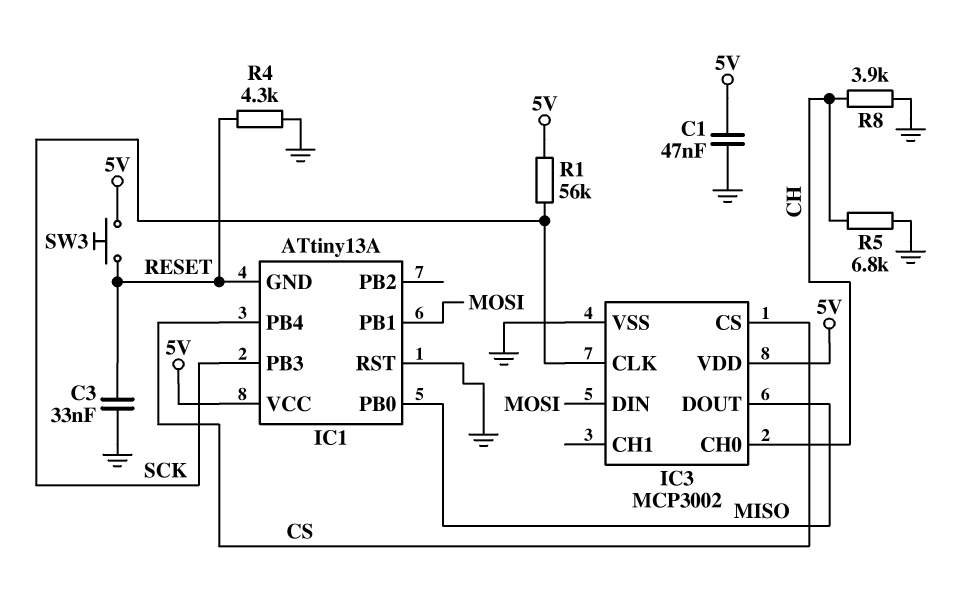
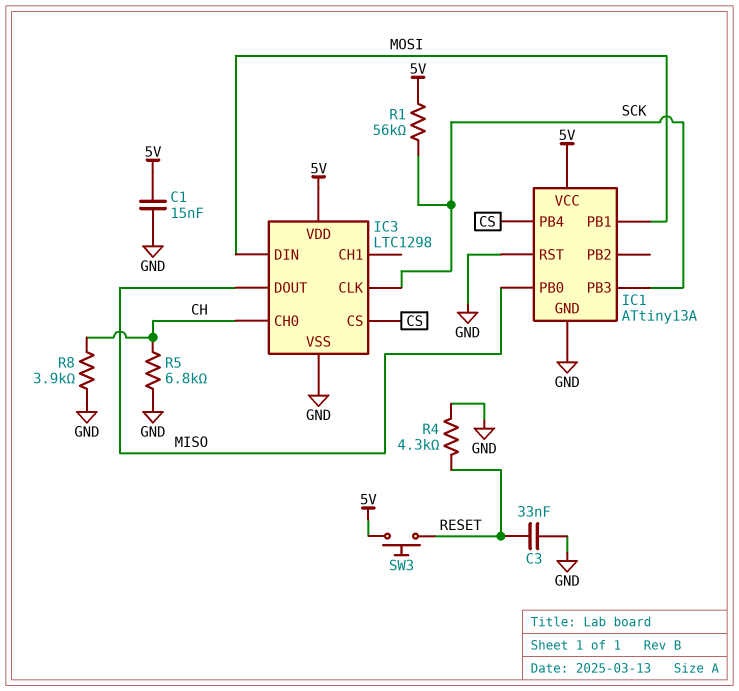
C1: 47nF (5V, GND) -> 15nF (5V, GND)
IC1 pin GND: RESET -> GND
IC3: MCP3002 -> LTC1298

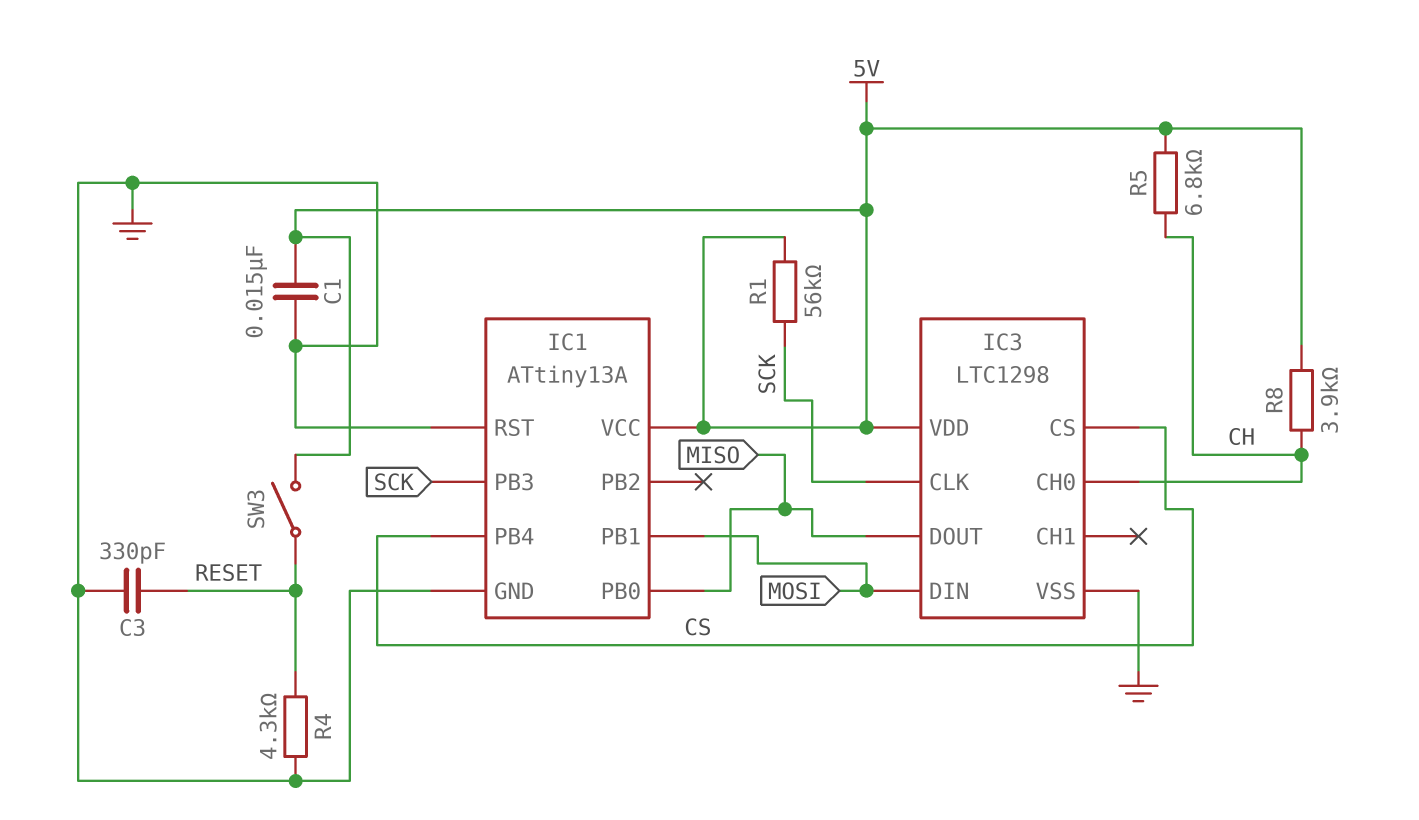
C3: 33nF (GND, RESET) -> 330pF (GND, RESET)
R5: 6.8k (CH, GND) -> 6.8k (5V, CH)
R8: 3.9k (CH, GND) -> 3.9k (5V, CH)
SW3: button (5V, RESET) -> switch (5V, RESET)

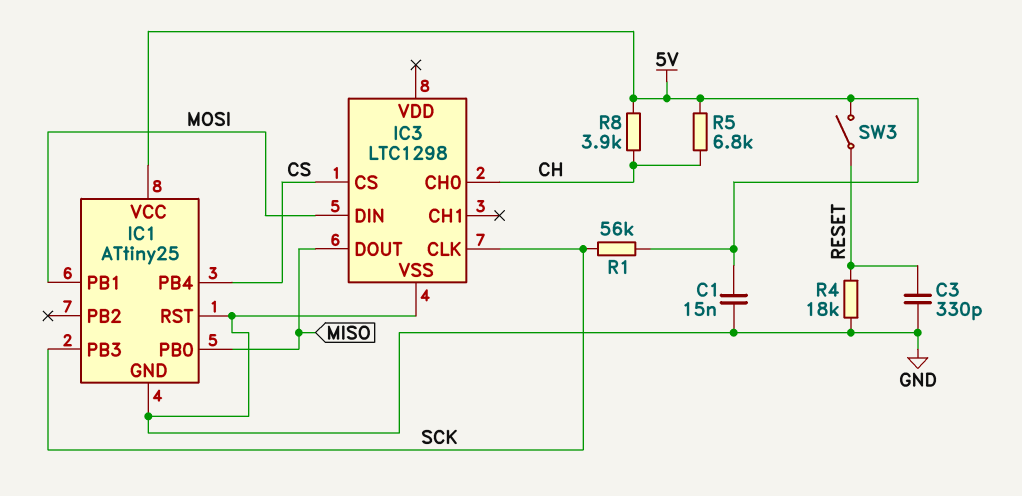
IC1: ATtiny13A -> ATtiny25
IC3 pin VDD: 5V -> none
R4: 4.3k (GND, RESET) -> 18k (GND, RESET)

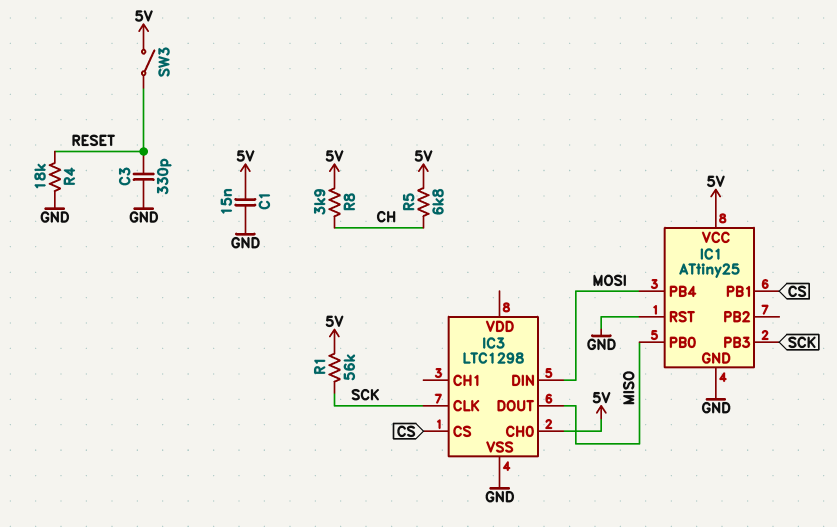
IC1 pin PB1: MOSI -> CS
IC1 pin PB4: CS -> MOSI
IC3 pin CH0: CH -> 5V

